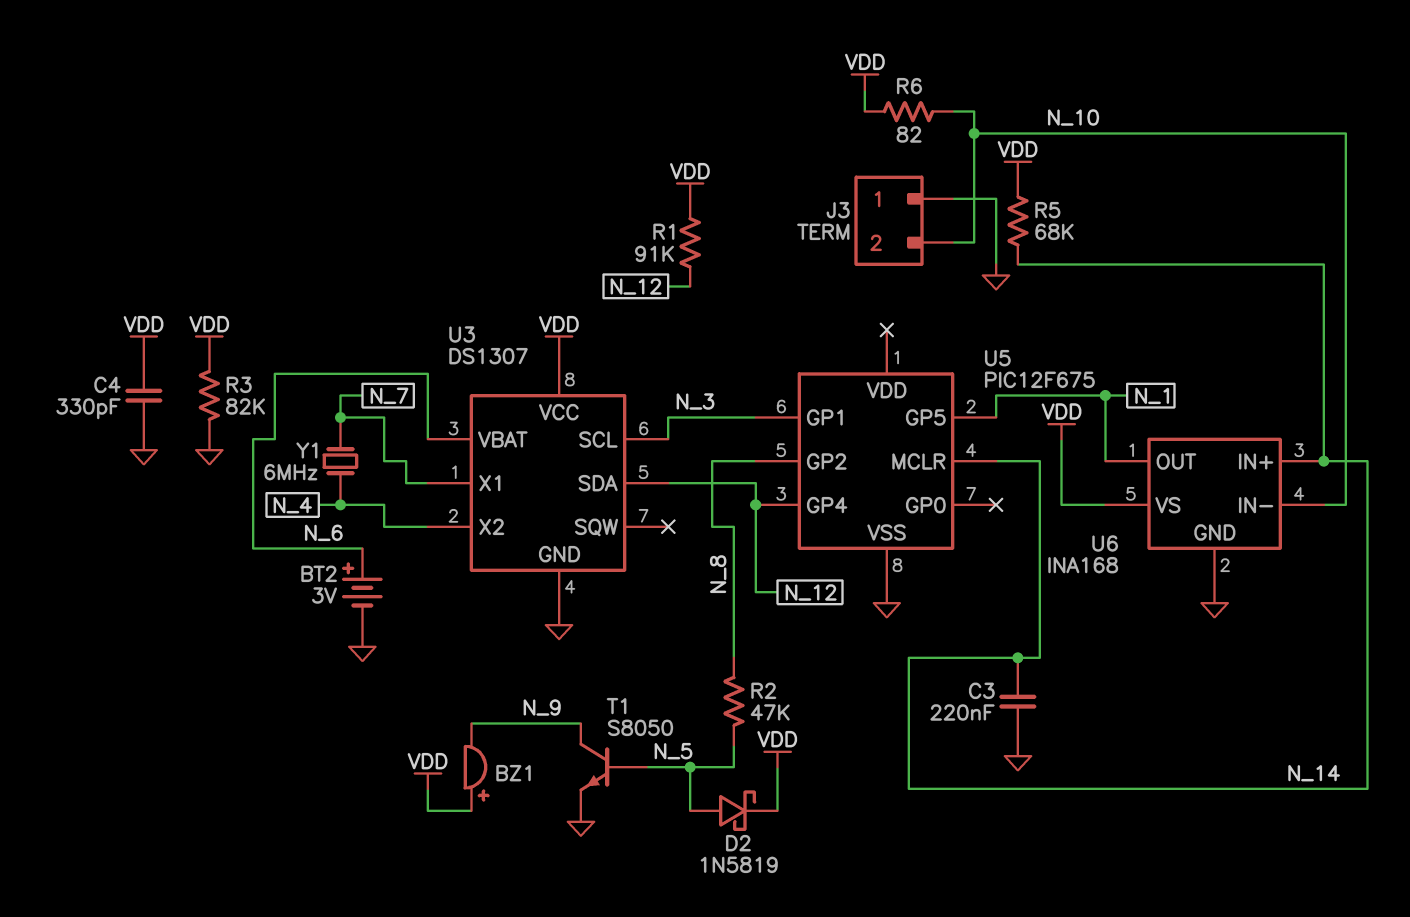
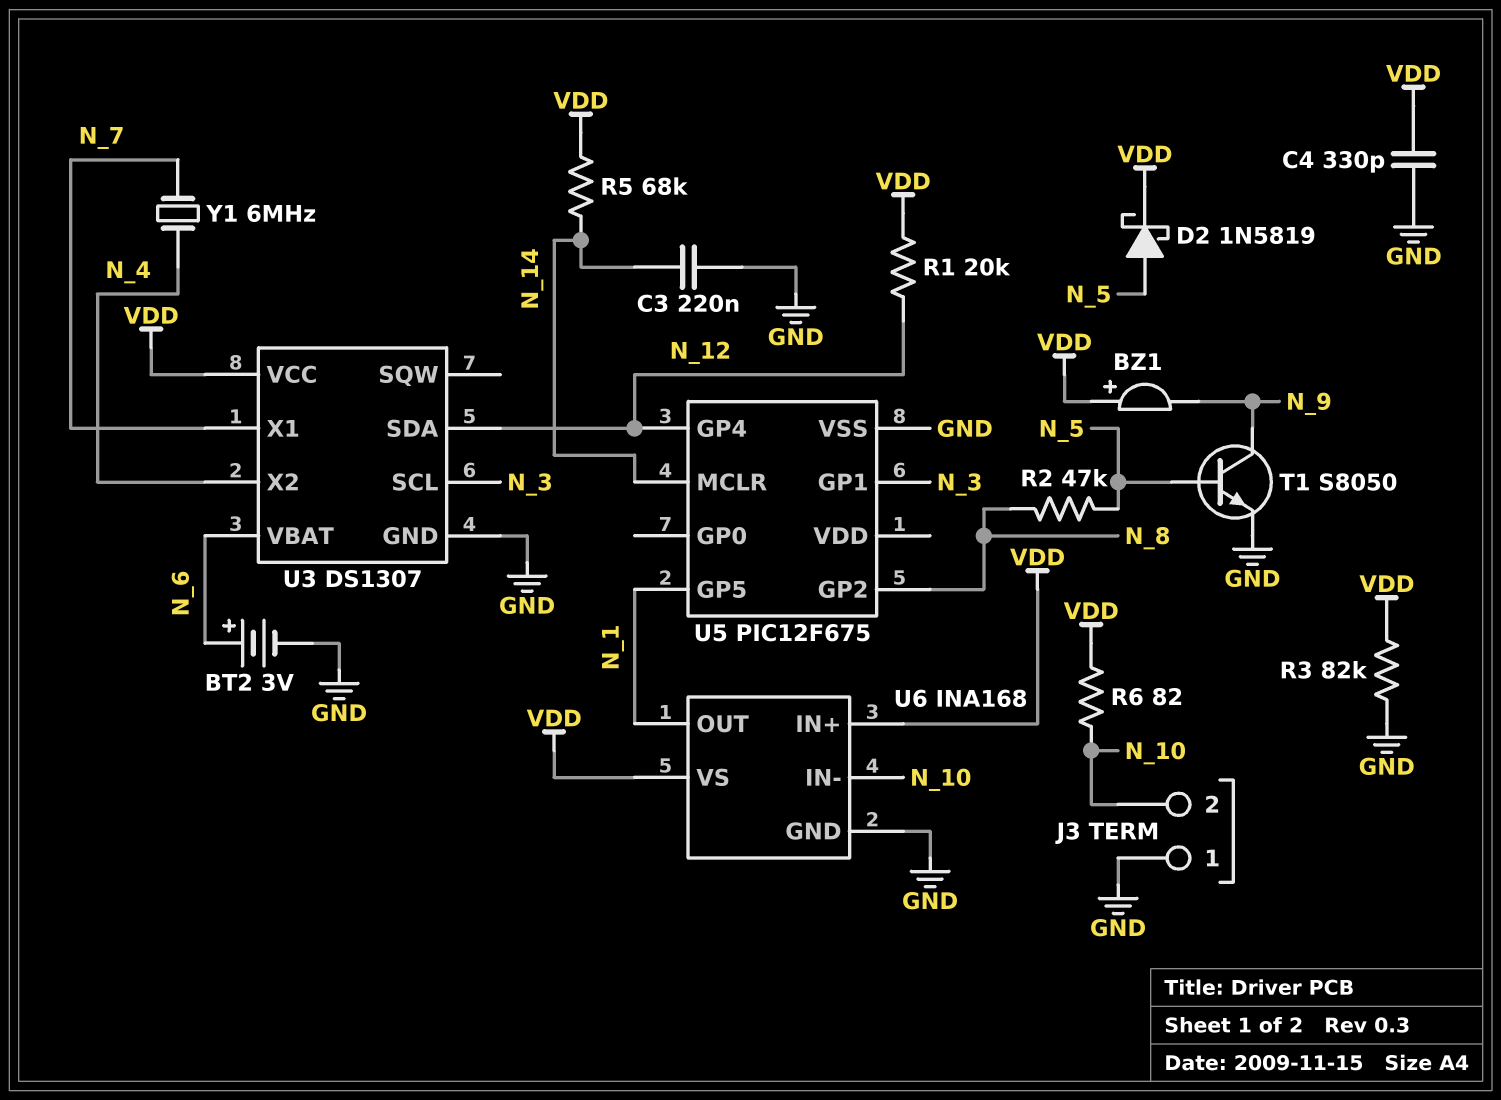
R1: 91k (N_12, VDD) -> 20k (N_12, VDD)
U6 pin IN+: N_14 -> VDD

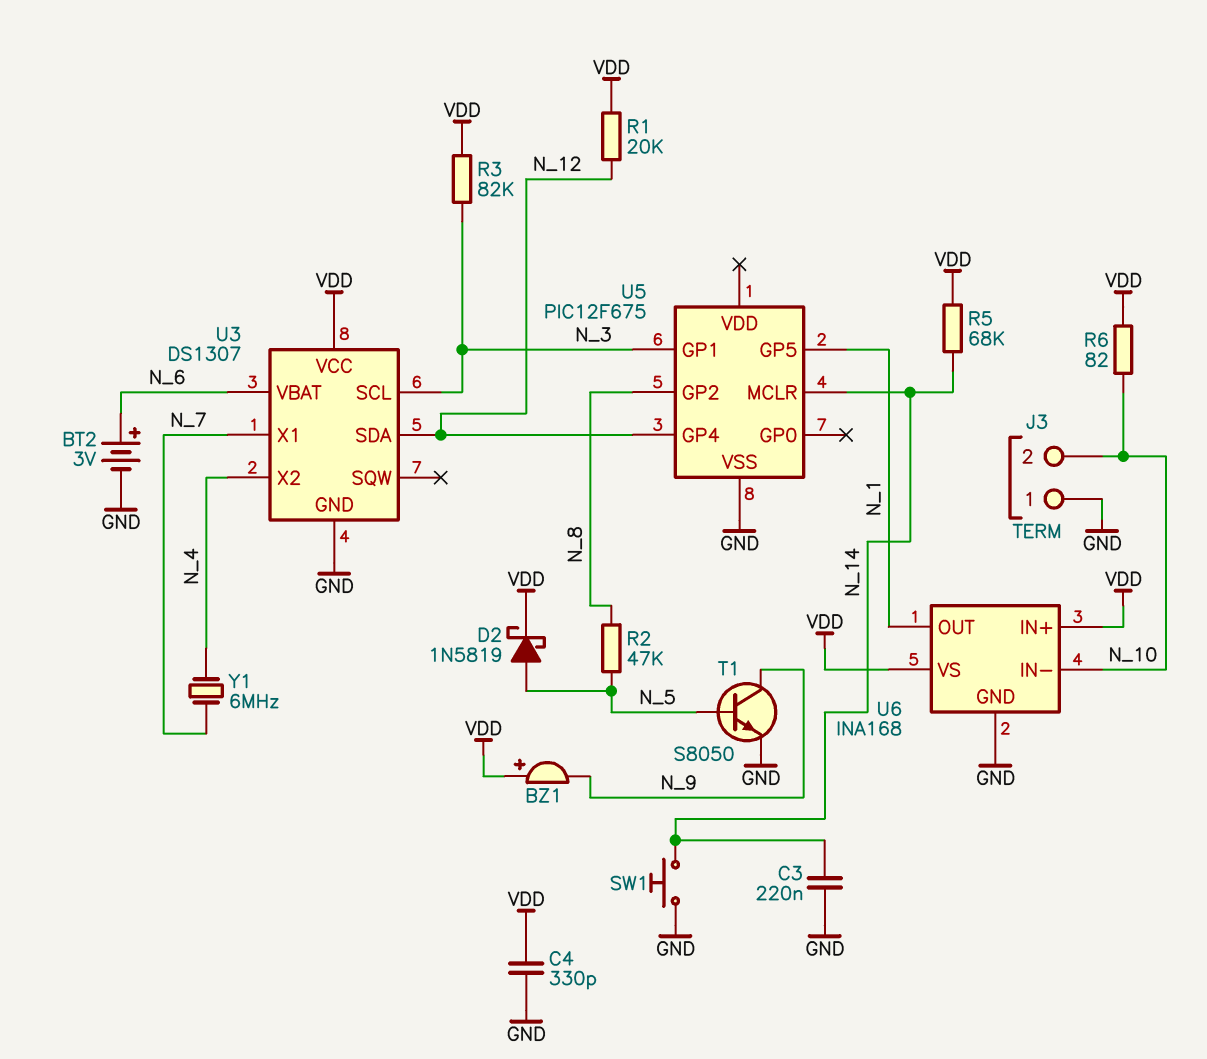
R3: 82k (GND, VDD) -> 82k (N_3, VDD)
SW1: none -> button (GND, N_14)

